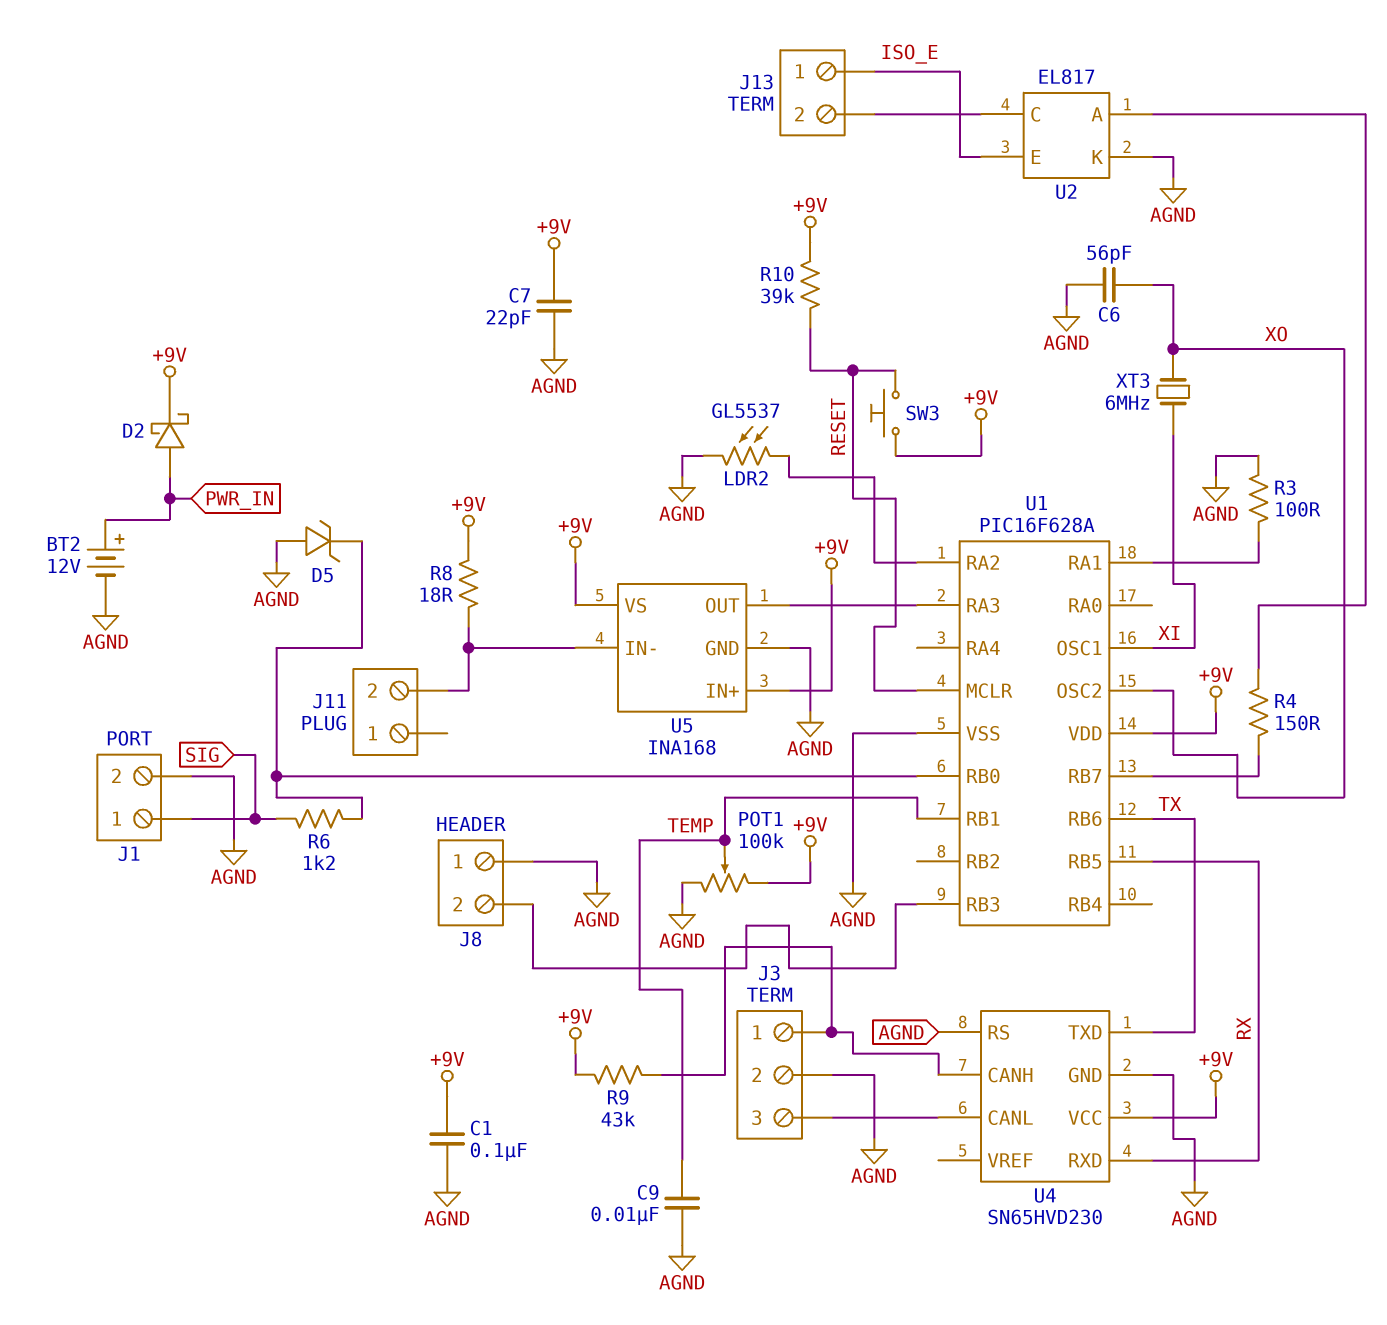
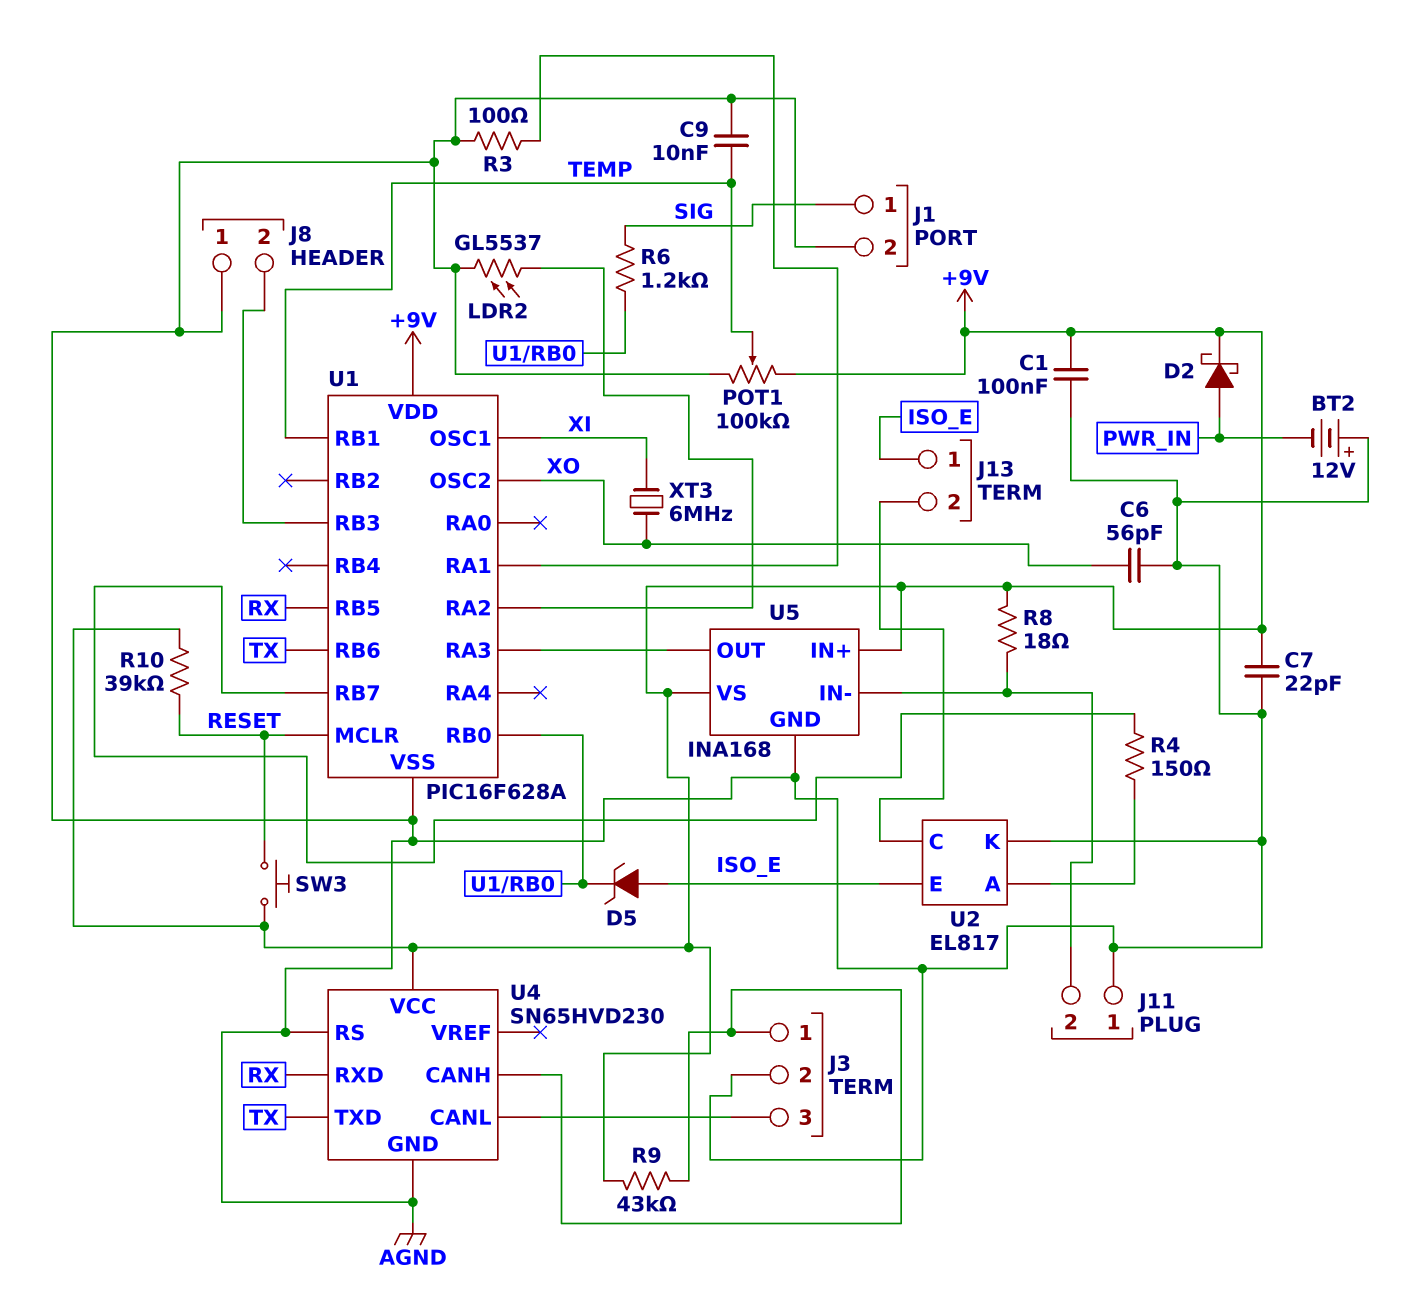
BT2: 12V (plus PWR_IN, minus AGND) -> 12V (plus AGND, minus PWR_IN)
D5: zener (A AGND, K U1/RB0) -> zener (A ISO_E, K U1/RB0)
J11 pin 1: none -> AGND

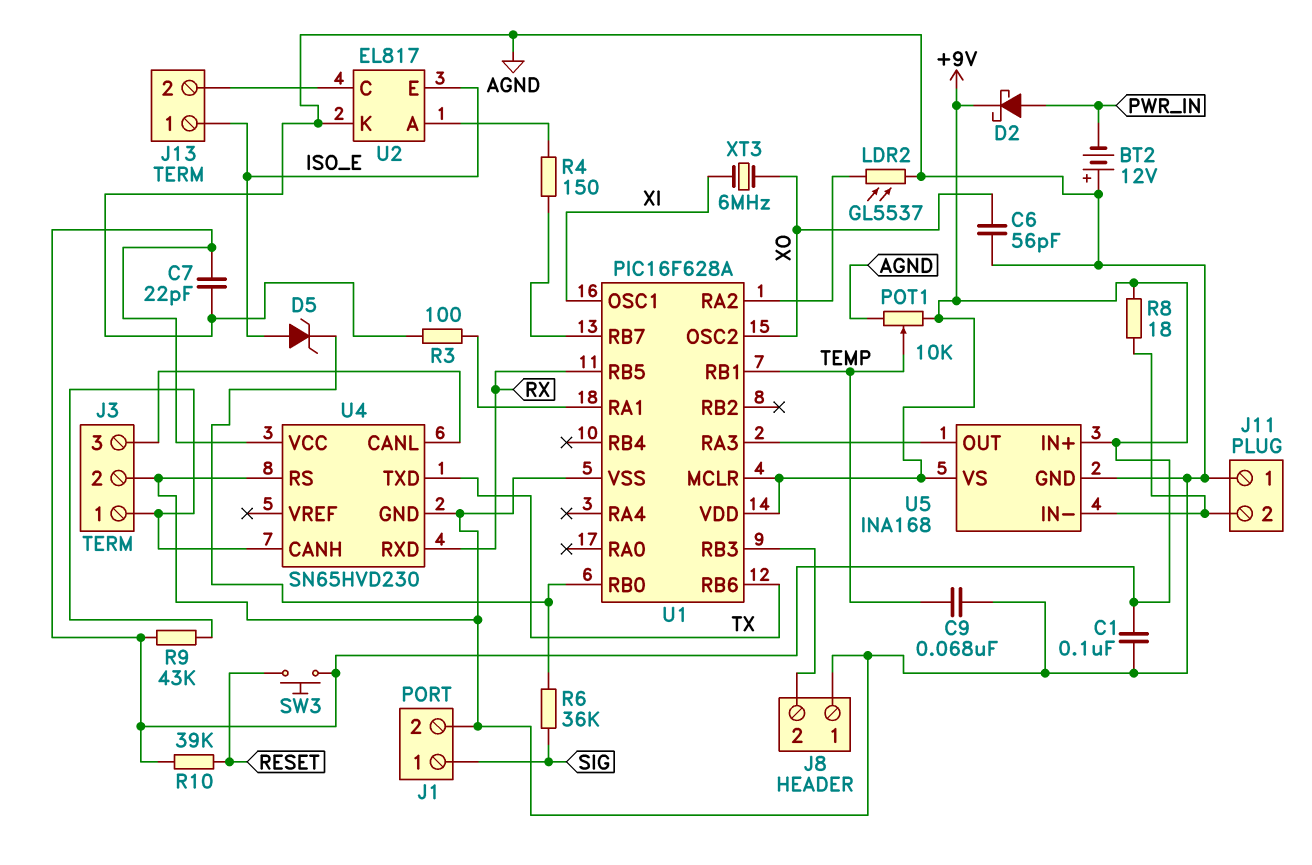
C9: 10nF (AGND, TEMP) -> 68nF (AGND, TEMP)
POT1: 100k (+9V, AGND, wiper TEMP) -> 10k (+9V, AGND, wiper TEMP)
R6: 1.2k (SIG, U1/RB0) -> 36k (SIG, U1/RB0)
U1 pin MCLR: RESET -> +9V

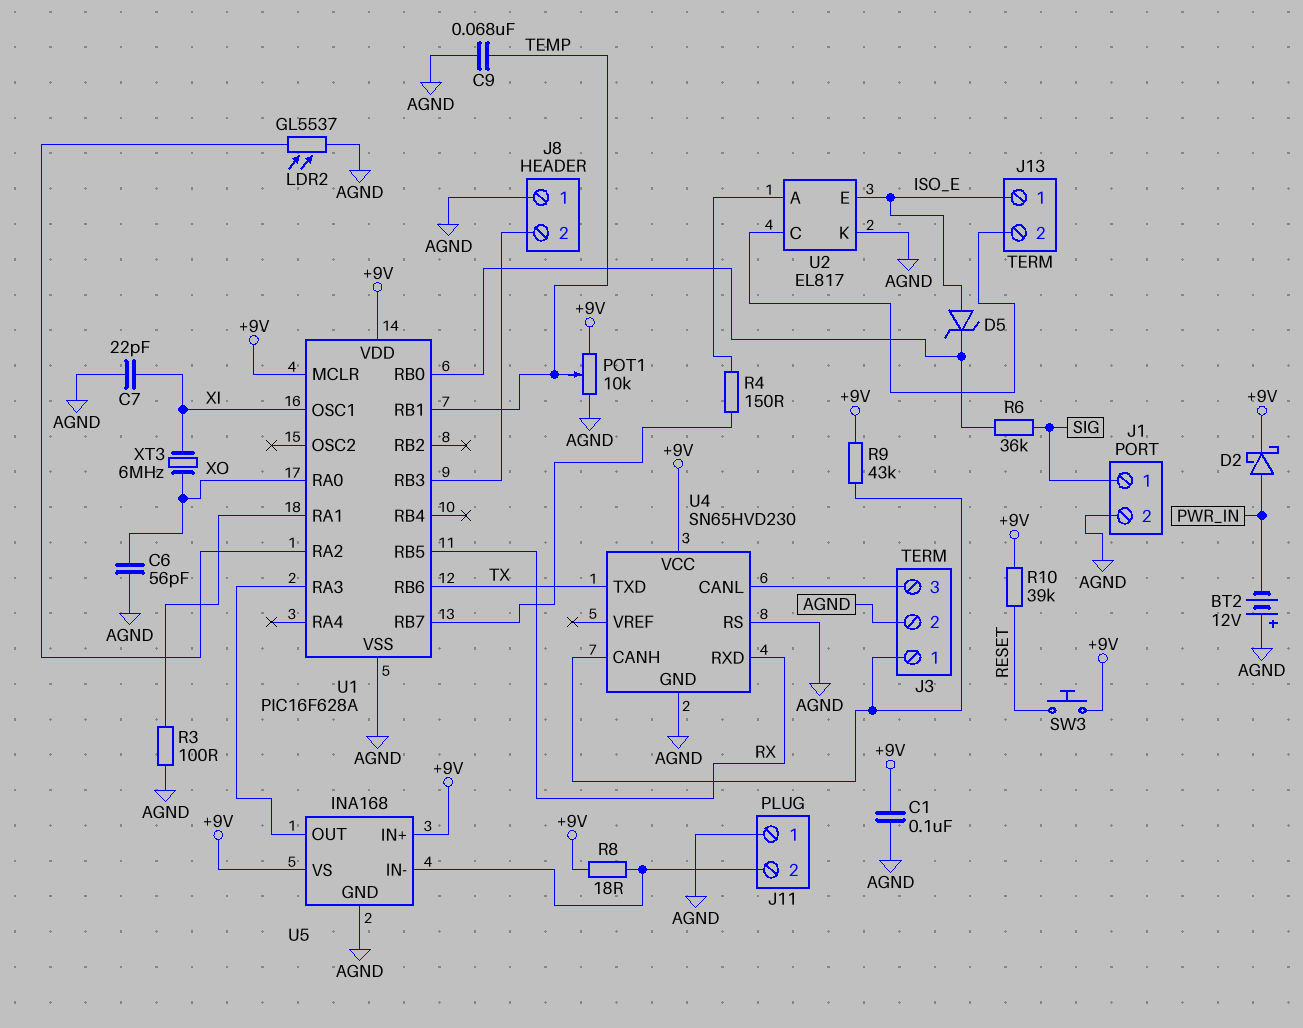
C7: 22pF (+9V, AGND) -> 22pF (AGND, XI)
U1 pin OSC2: XO -> none
U1 pin RA0: none -> XO

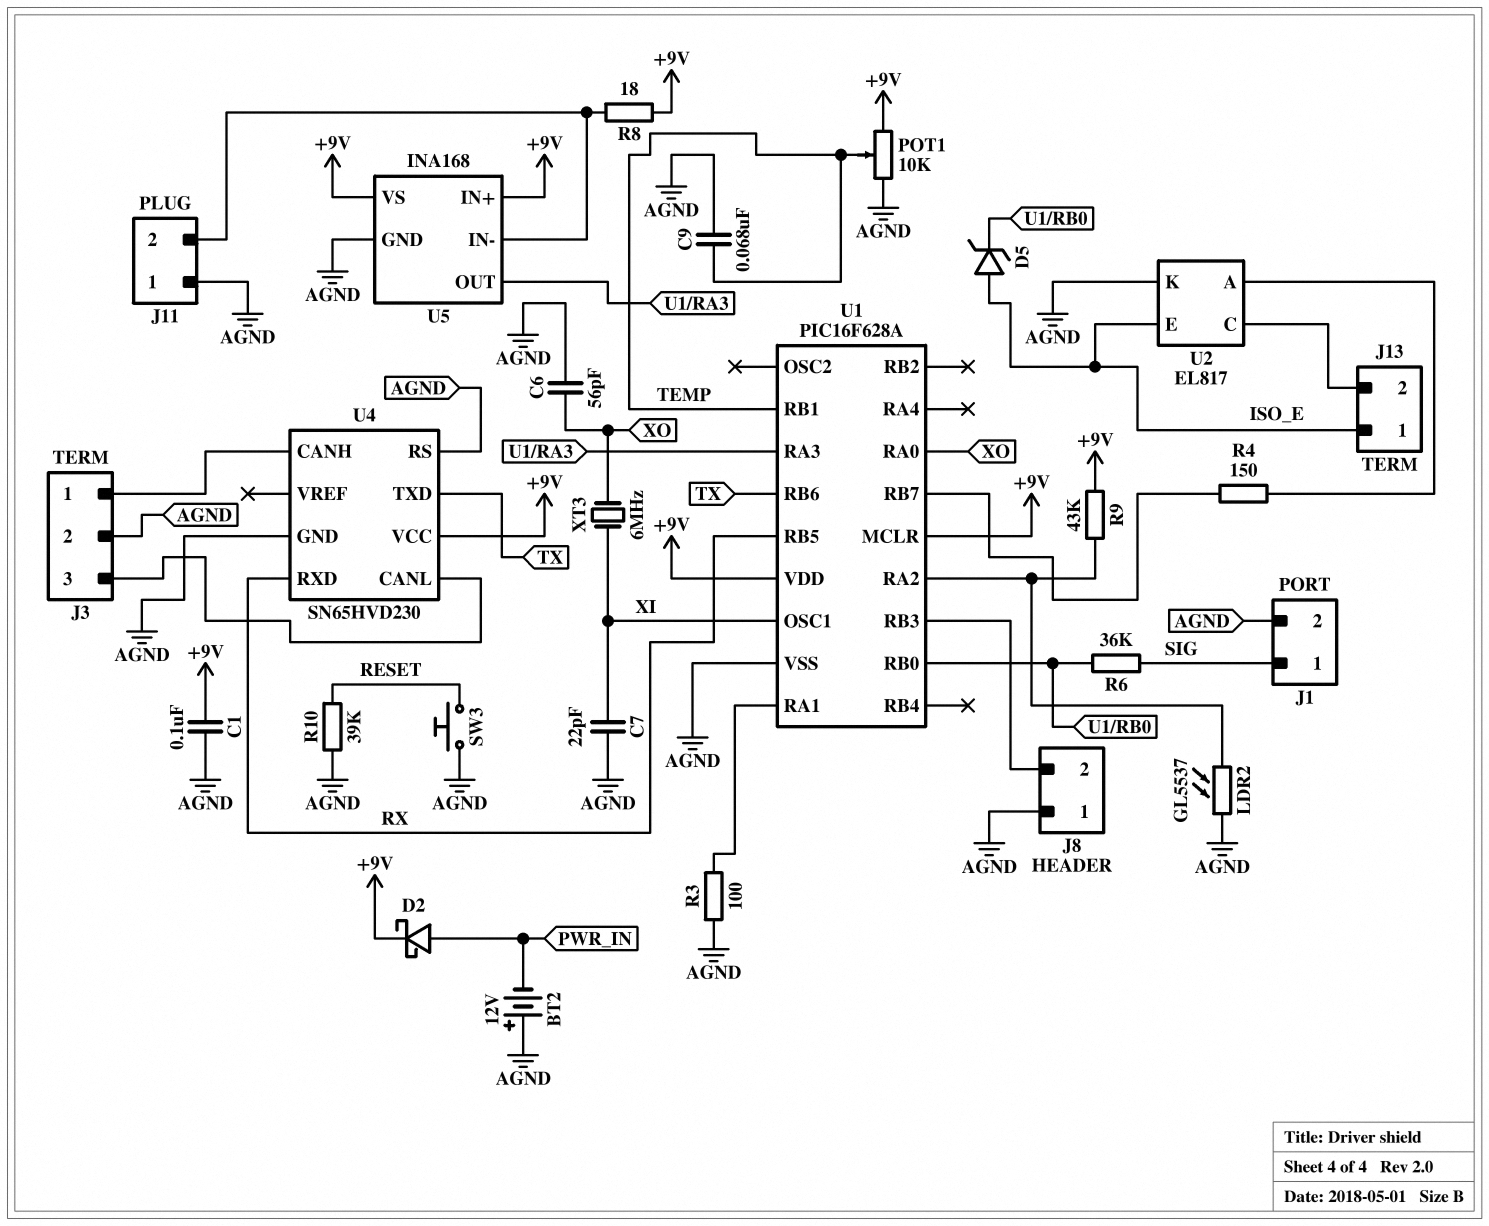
R9: 43k (+9V, J3/1) -> 43k (+9V, U1/RA2)
R10: 39k (+9V, RESET) -> 39k (AGND, RESET)
SW3: button (+9V, RESET) -> button (AGND, RESET)

